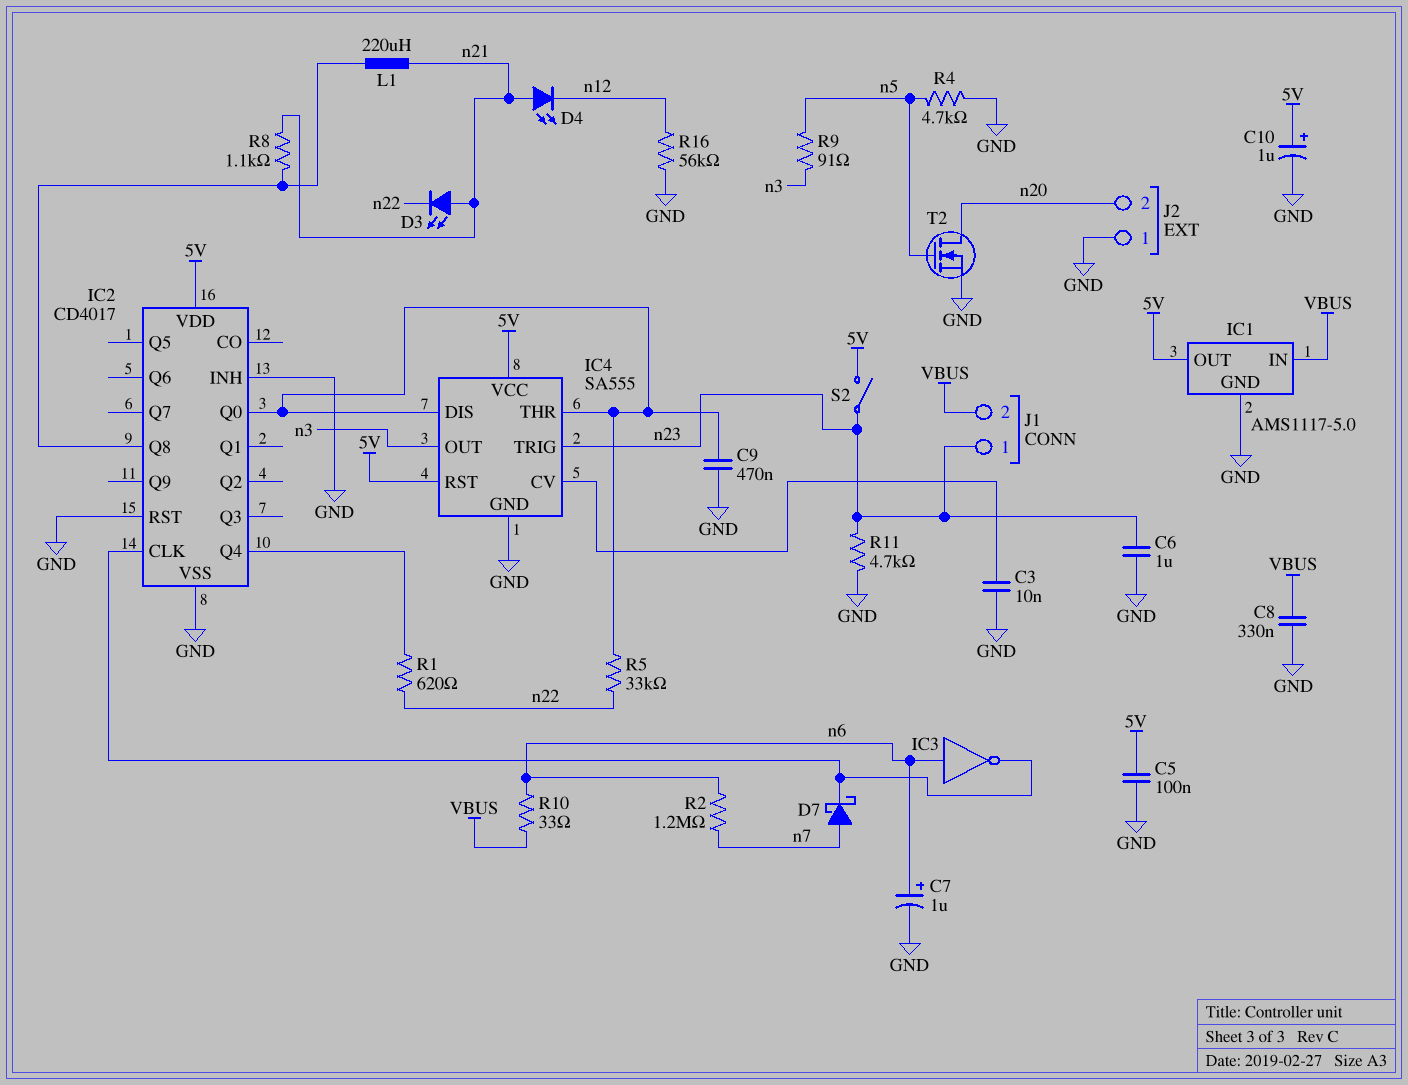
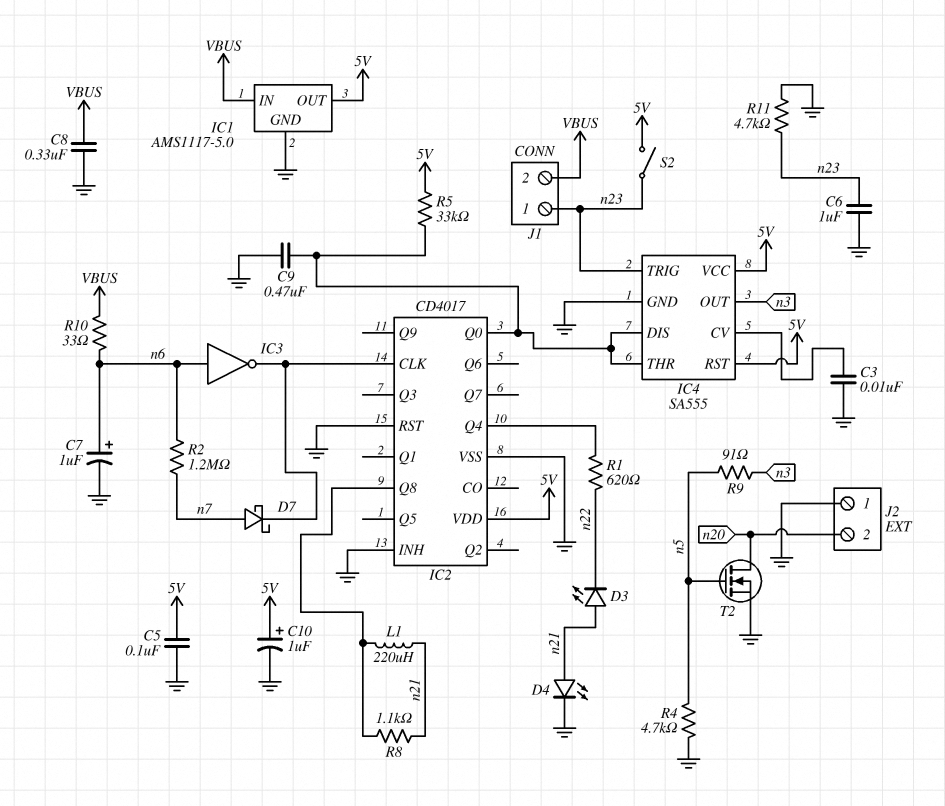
D4: LED (A n21, K n12) -> LED (A n21, K GND)
R5: 33k (IC2/Q0, n22) -> 33k (5V, IC2/Q0)
R16: 56k (GND, n12) -> none

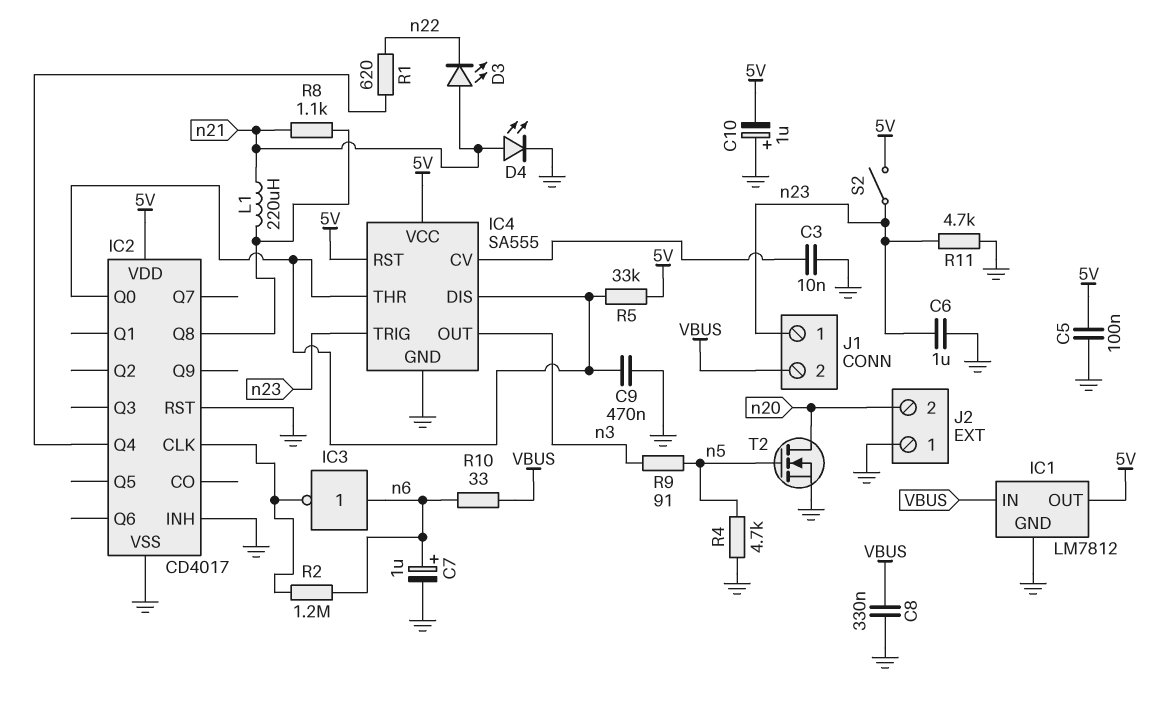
C10: 1uF (plus 5V, minus GND) -> 1uF (plus GND, minus 5V)
D7: schottky (A n7, K IC2/CLK) -> none
IC1: AMS1117-5.0 -> LM7812
R2: 1.2M (n6, n7) -> 1.2M (IC2/CLK, n6)

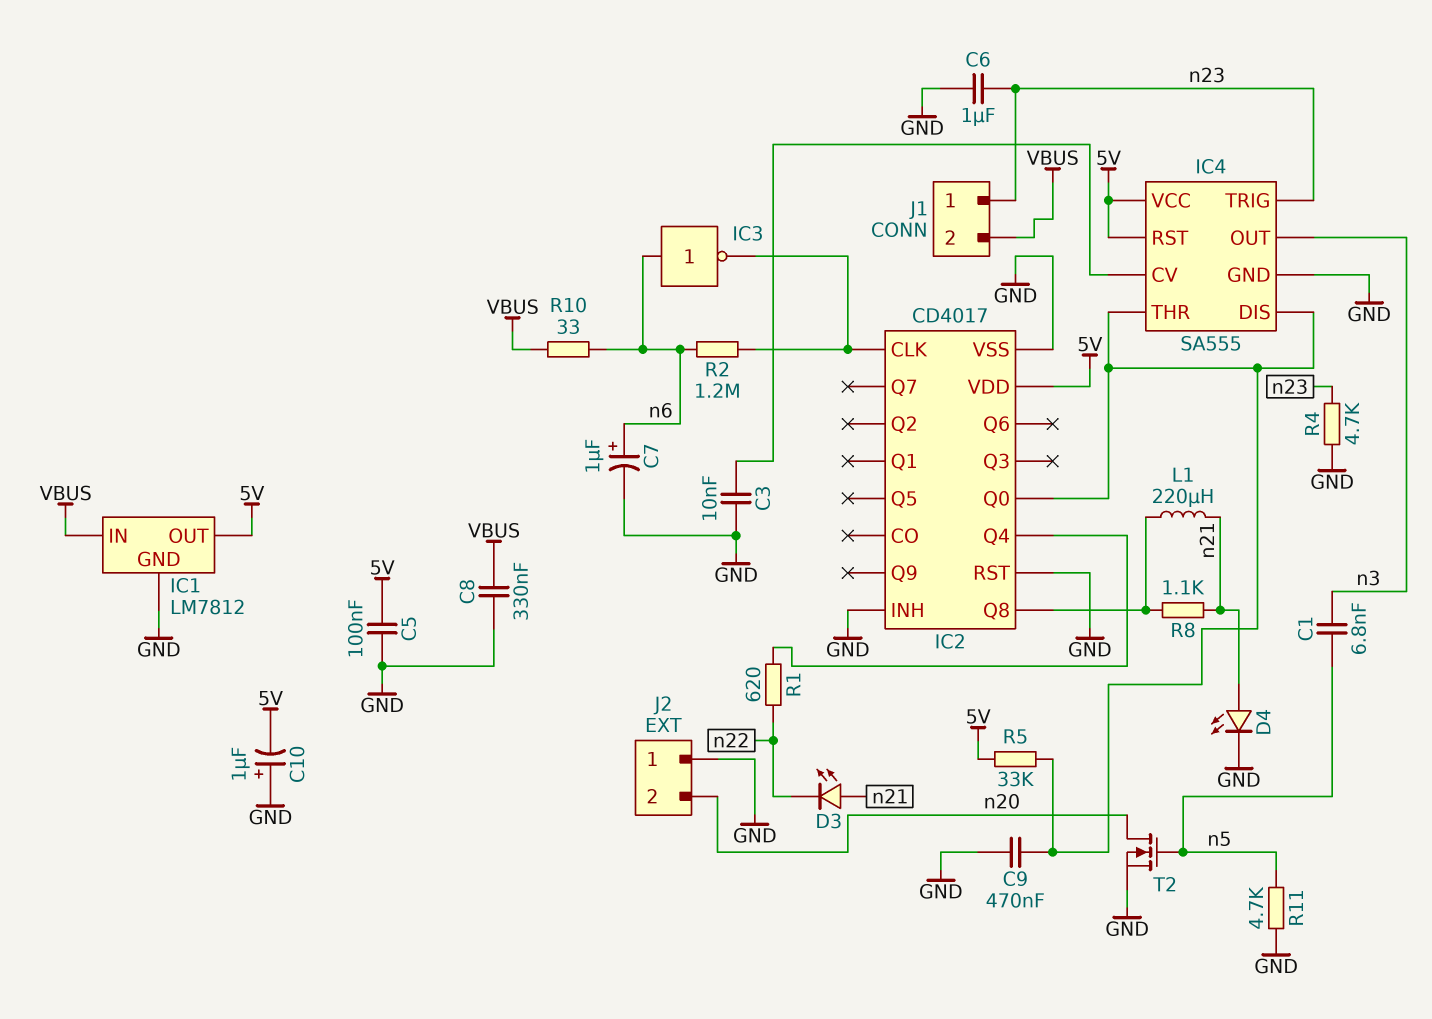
C1: none -> 6.8nF (n3, n5)
R4: 4.7k (GND, n5) -> 4.7k (GND, n23)
R9: 91 (n3, n5) -> none
R11: 4.7k (GND, n23) -> 4.7k (GND, n5)
S2: switch (5V, n23) -> none

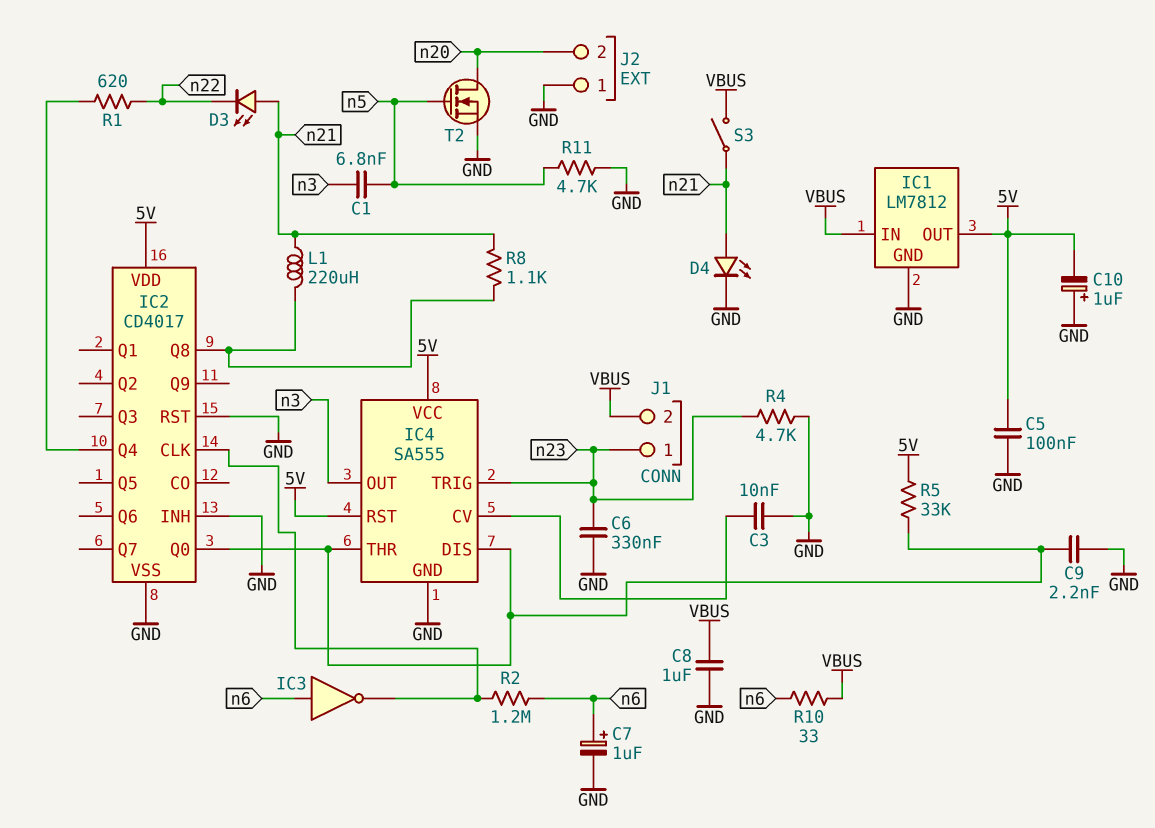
C6: 1uF (GND, n23) -> 330nF (GND, n23)
C8: 330nF (GND, VBUS) -> 1uF (GND, VBUS)
C9: 470nF (GND, IC2/Q0) -> 2.2nF (GND, IC2/Q0)
S3: none -> switch (VBUS, n21)

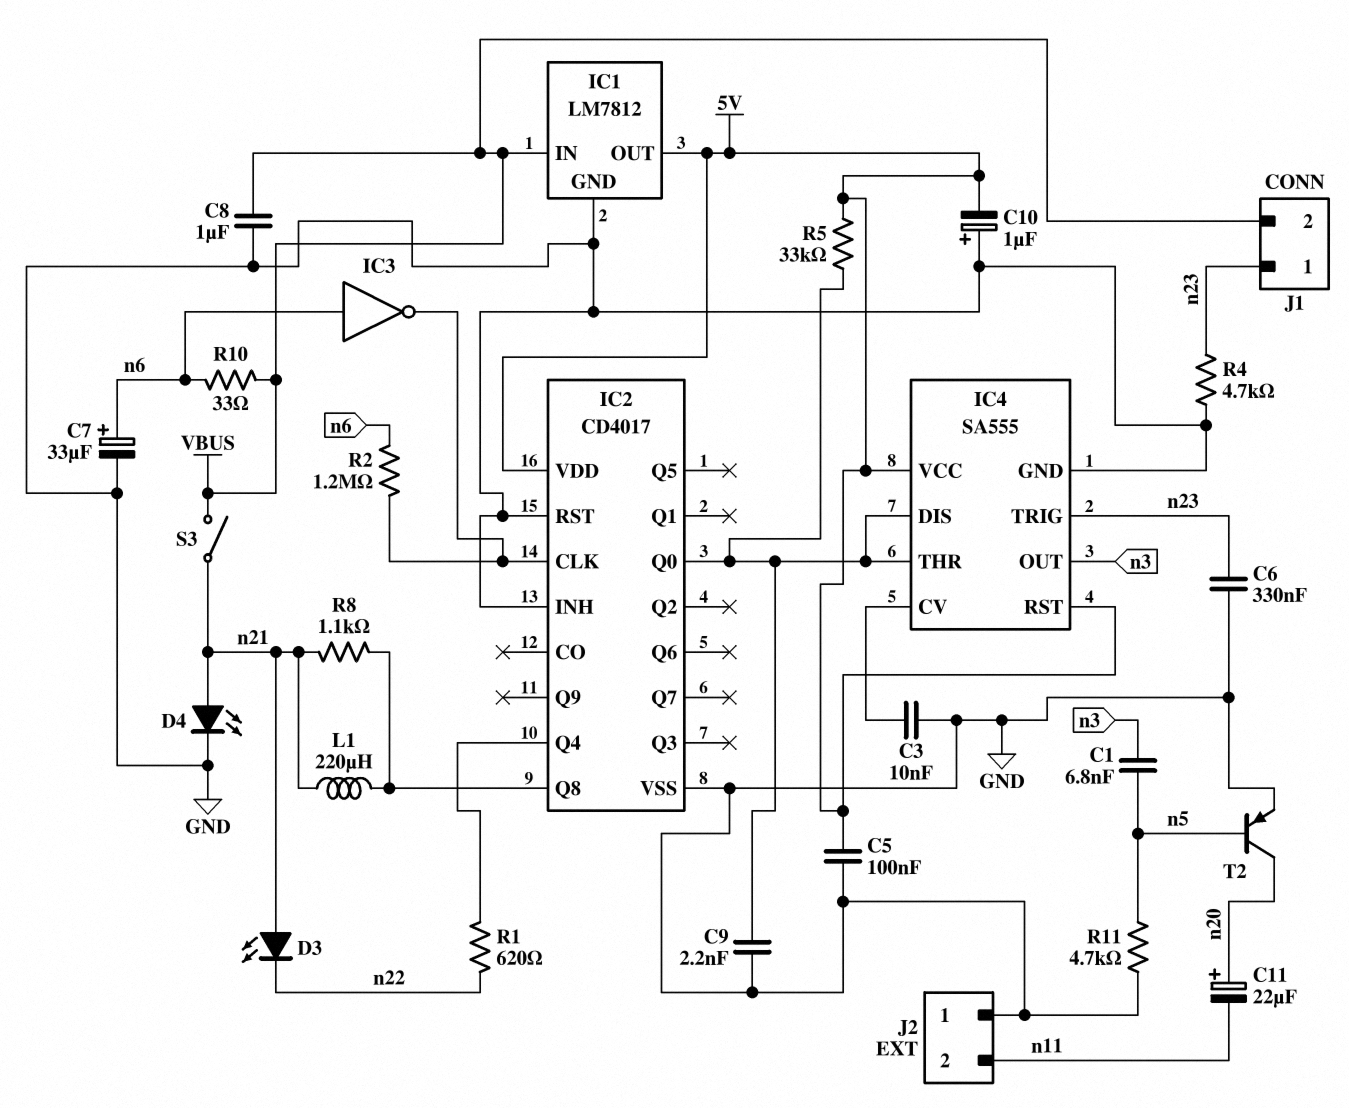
C7: 1uF (plus n6, minus GND) -> 33uF (plus n6, minus GND)
C11: none -> 22uF (plus n20, minus n11)
J2 pin 2: n20 -> n11
T2: NMOS (G n5, D n20, S GND) -> PNP (B n5, C n20, E GND)

